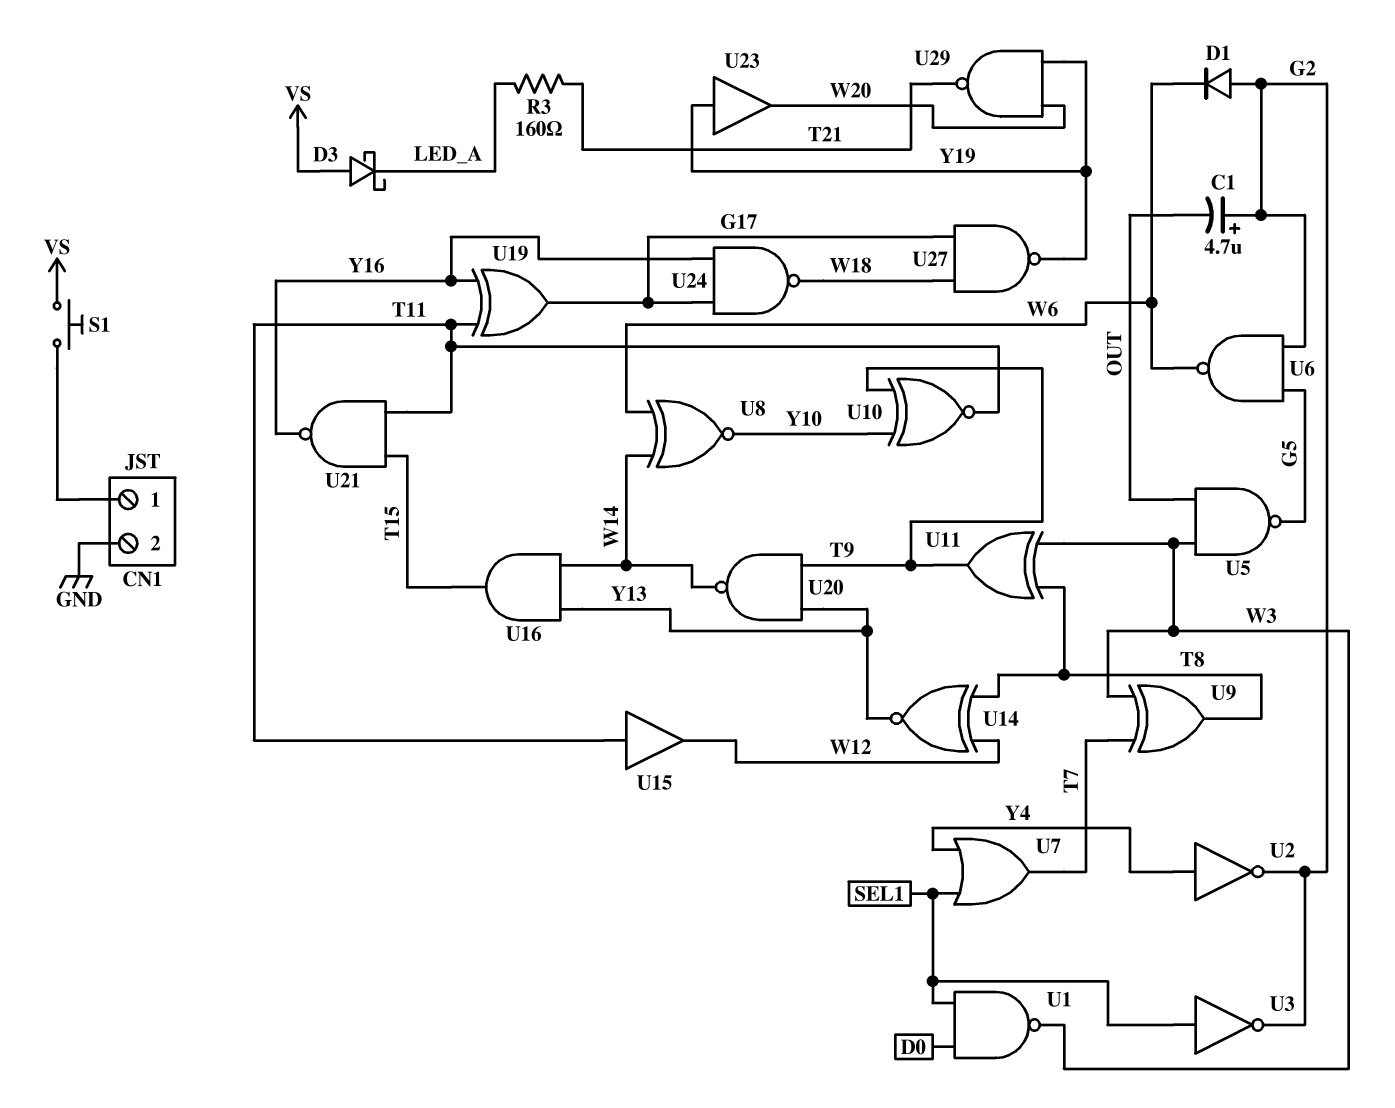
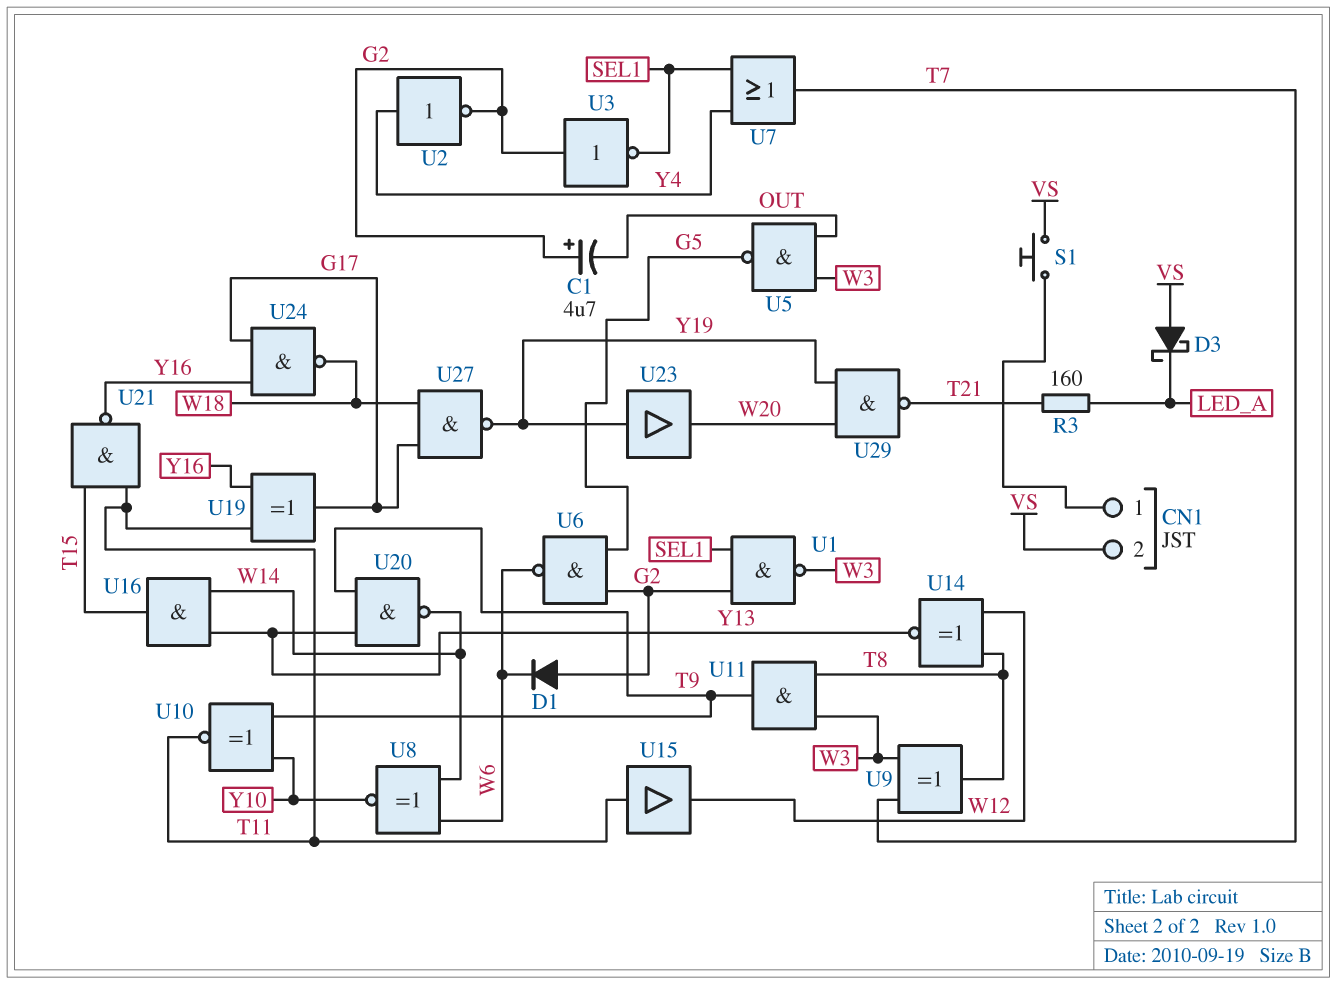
CN1 pin 2: GND -> VS
U1: NAND (in D0, in SEL1, out W3) -> NAND (in G2, in SEL1, out W3)
U3: NOT (in SEL1, out G2) -> NOT (in G2, out SEL1)
U11: XOR (in T8, in W3, out T9) -> AND (in T8, in W3, out T9)

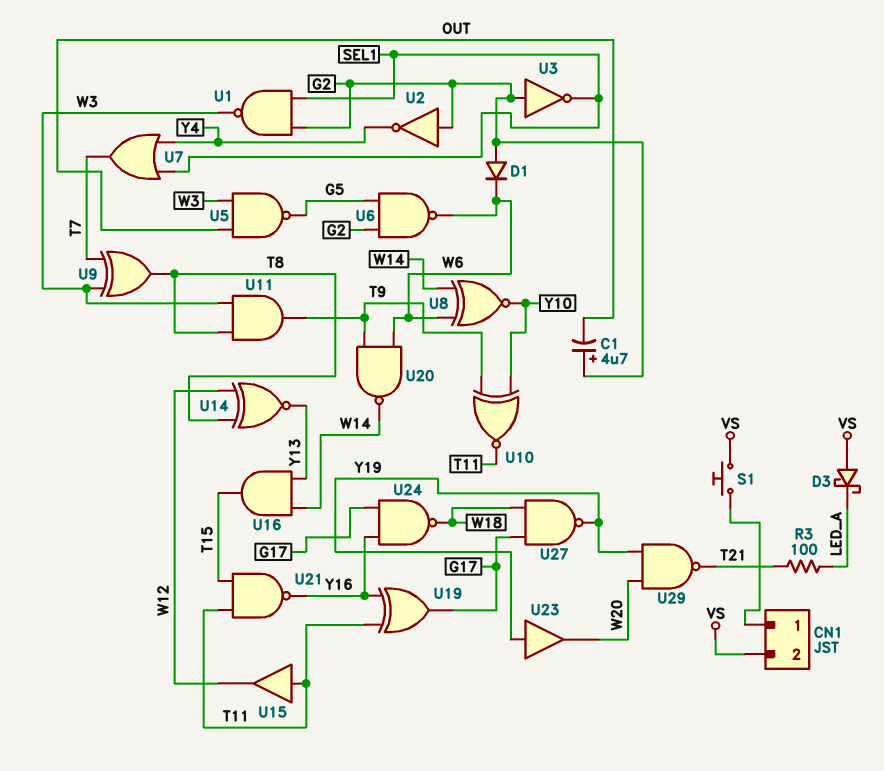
R3: 160 (LED_A, T21) -> 100 (LED_A, T21)
U2: NOT (in Y4, out G2) -> NOT (in G2, out Y4)
U20: NAND (in T9, in Y13, out W14) -> NAND (in T9, in W6, out W14)

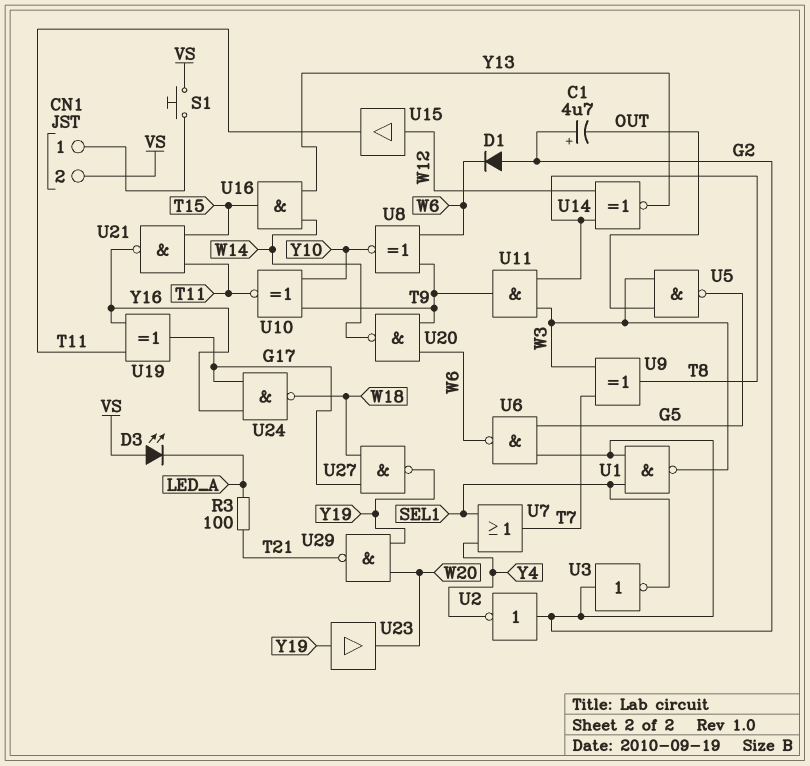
D3: schottky (A VS, K LED_A) -> LED (A VS, K LED_A)
U8: XNOR (in W6, in W14, out Y10) -> XNOR (in T9, in W6, out Y10)
U15: buffer (in T11, out W12) -> buffer (in W12, out T11)

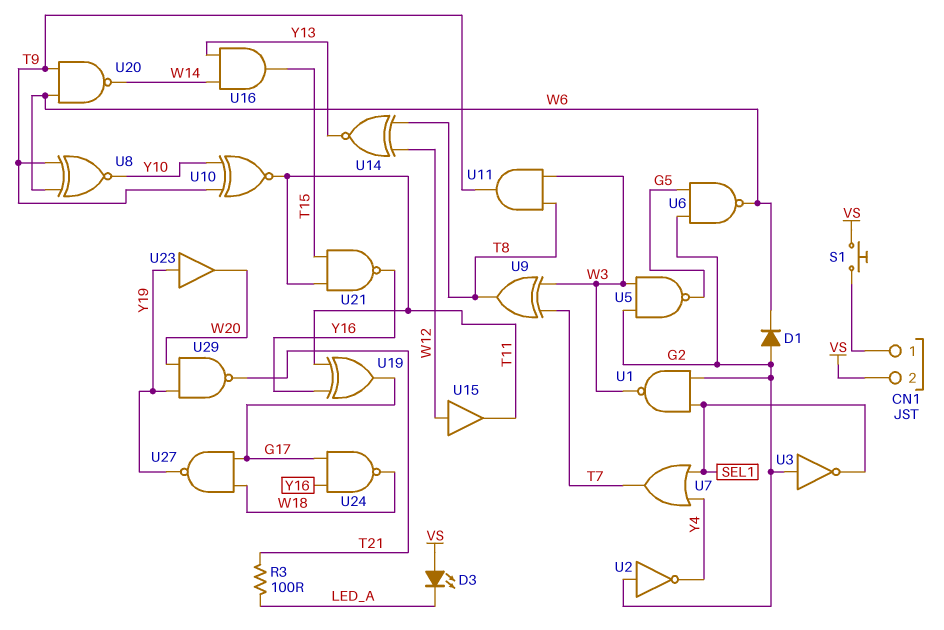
C1: 4.7uF (plus G2, minus OUT) -> none
U5: NAND (in OUT, in W3, out G5) -> NAND (in G2, in W3, out G5)

